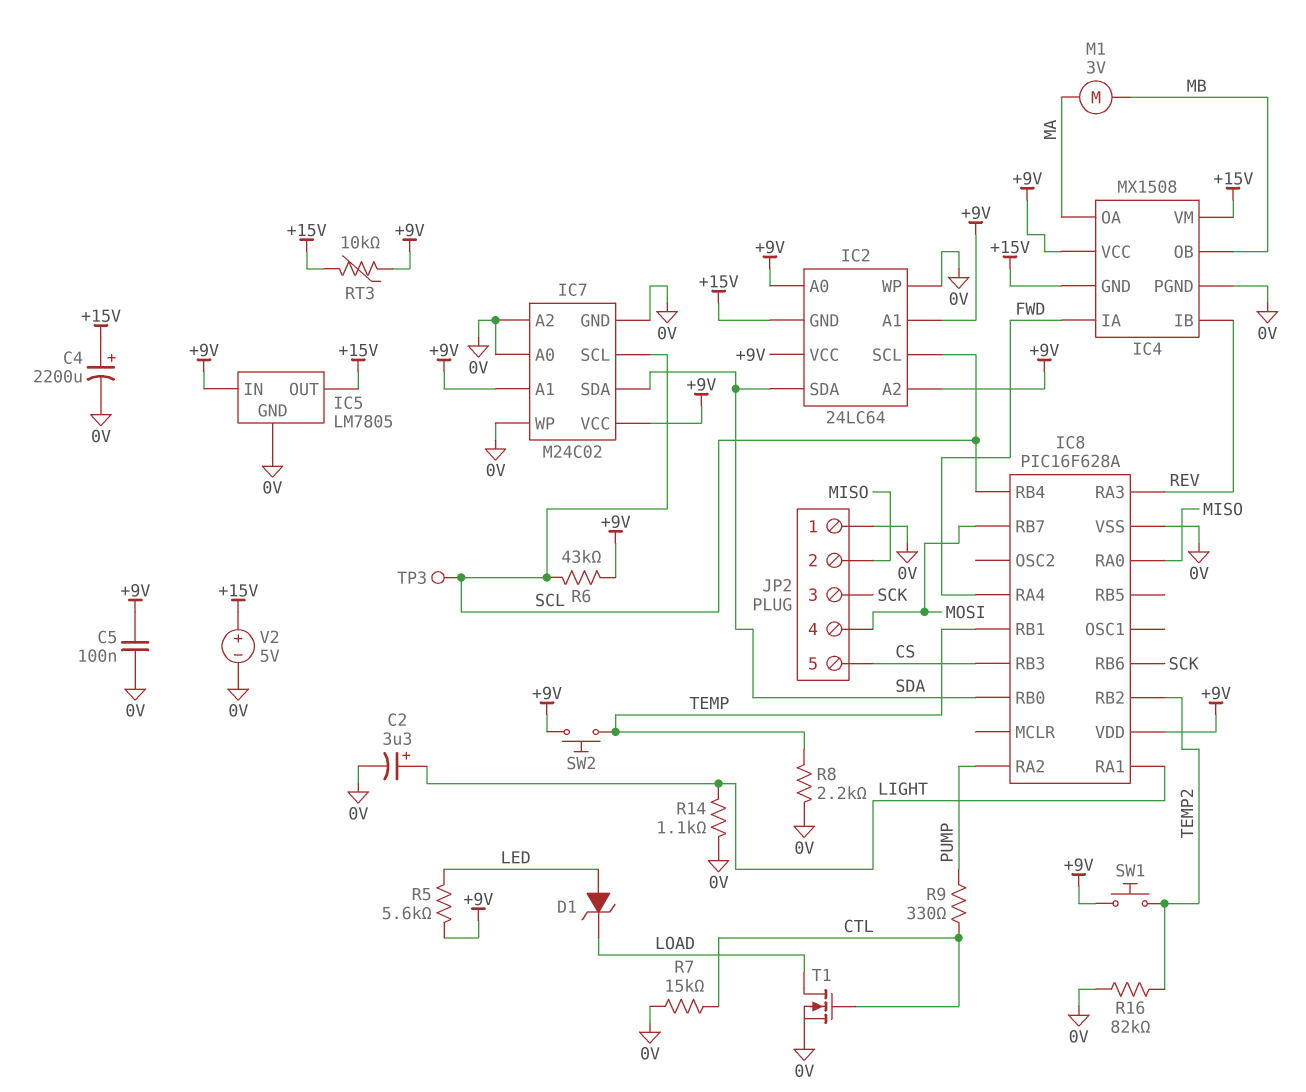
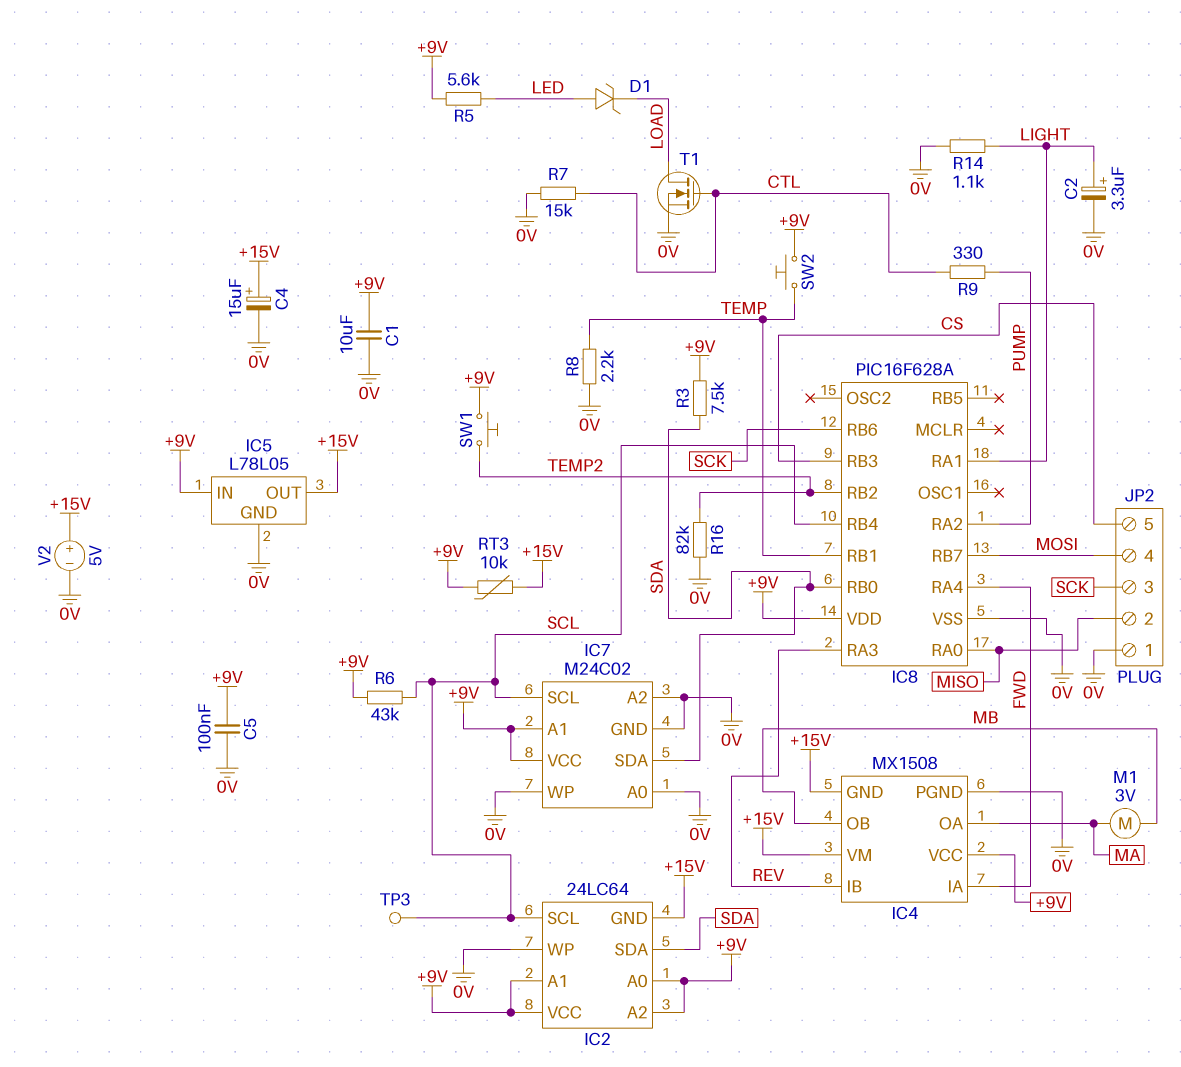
C1: none -> 10uF (+9V, 0V)
C4: 2200uF (plus +15V, minus 0V) -> 15uF (plus +15V, minus 0V)
IC5: LM7805 -> L78L05
R3: none -> 7.5k (+9V, SDA)

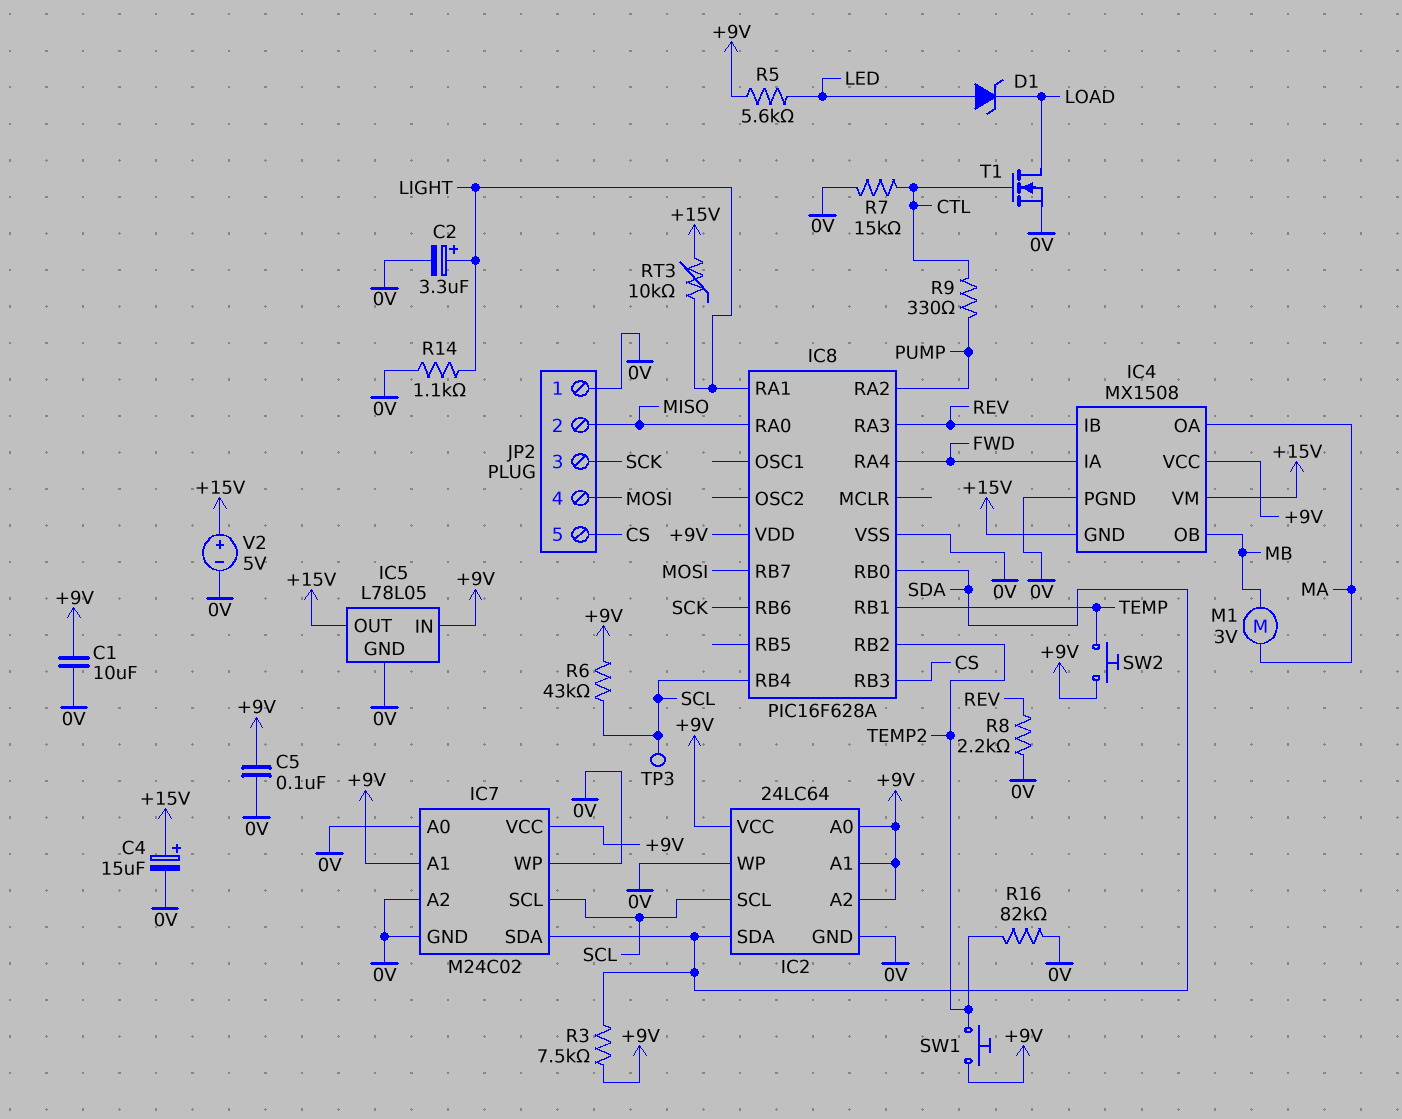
IC2 pin GND: +15V -> 0V
R8: 2.2k (0V, TEMP) -> 2.2k (0V, REV)
RT3: 10k (+9V, +15V) -> 10k (+15V, LIGHT)

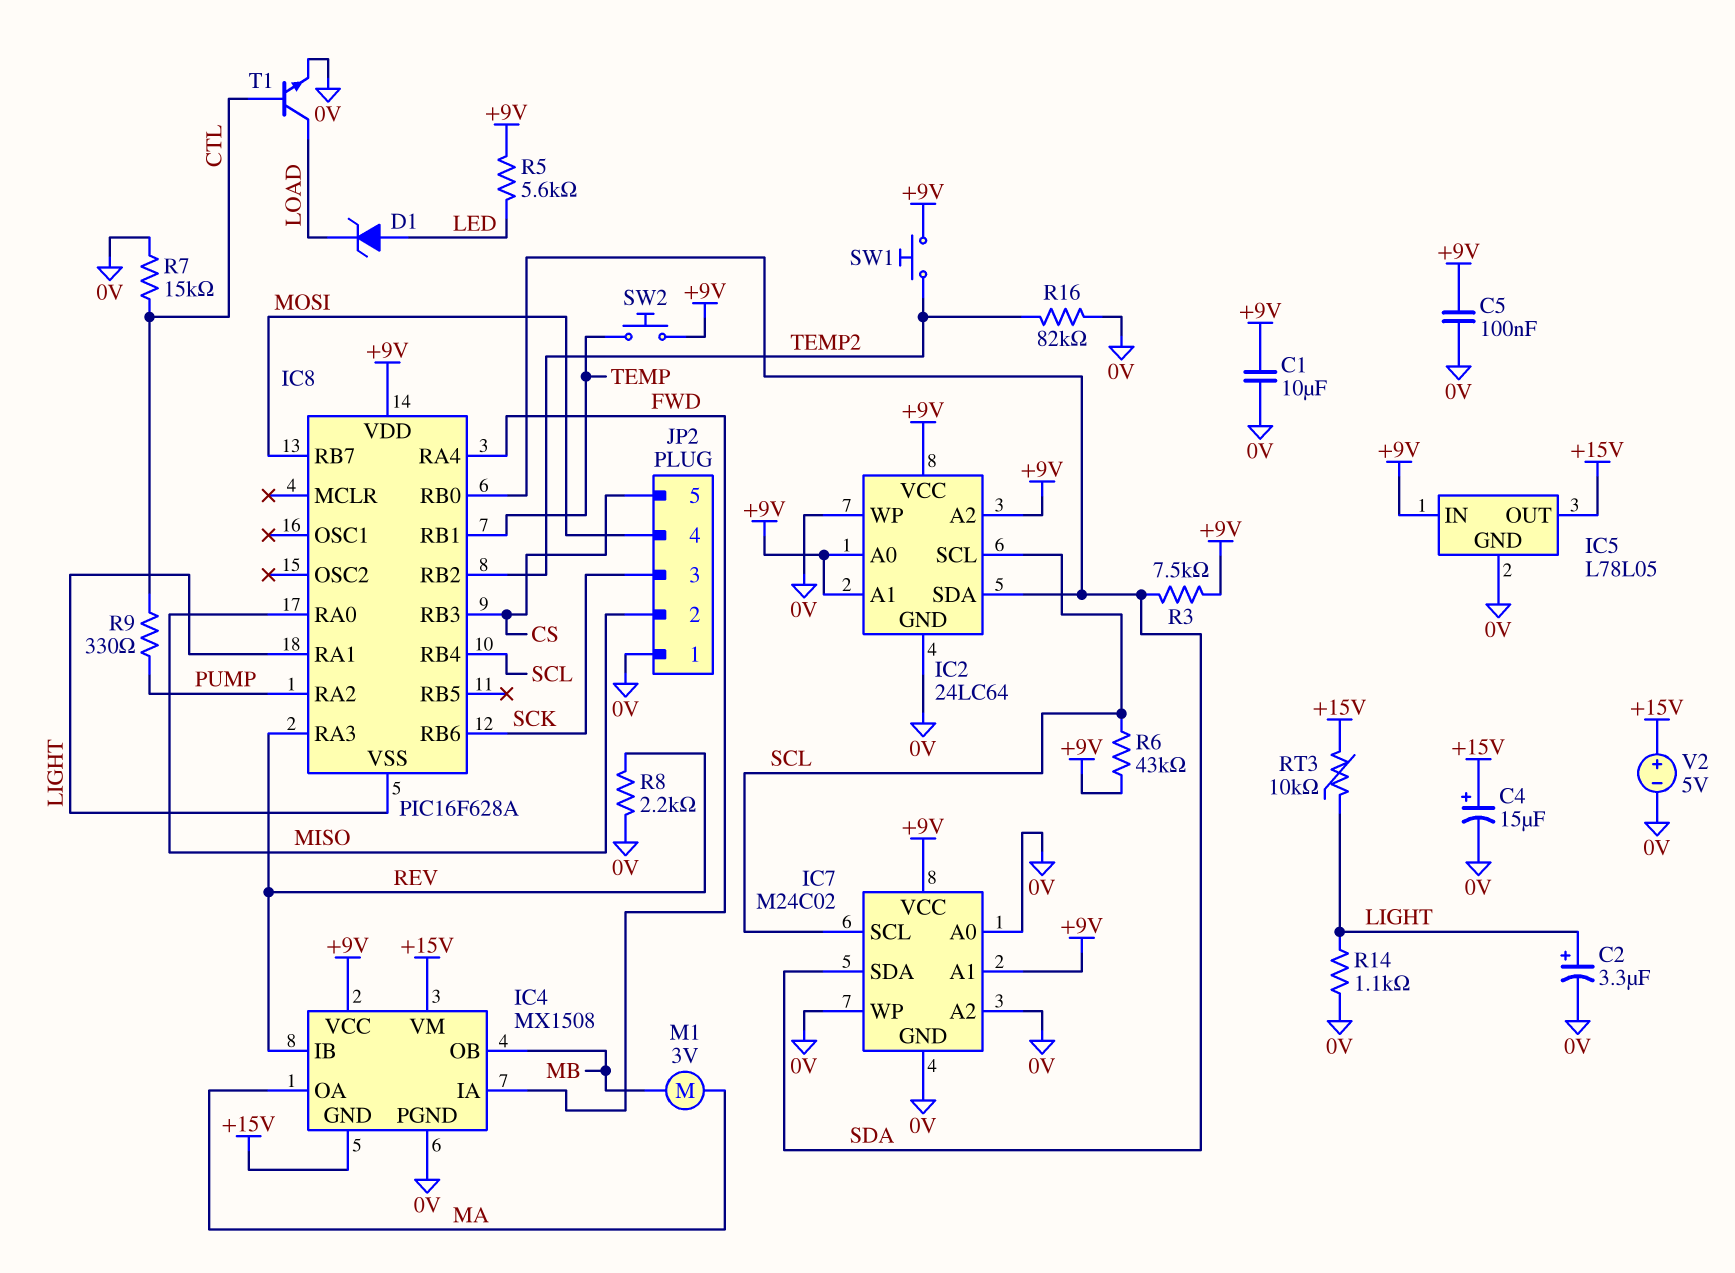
IC8 pin VSS: 0V -> LIGHT
T1: NMOS (G CTL, D LOAD, S 0V) -> NPN (B CTL, C LOAD, E 0V)
TP3: test point (SCL) -> none

